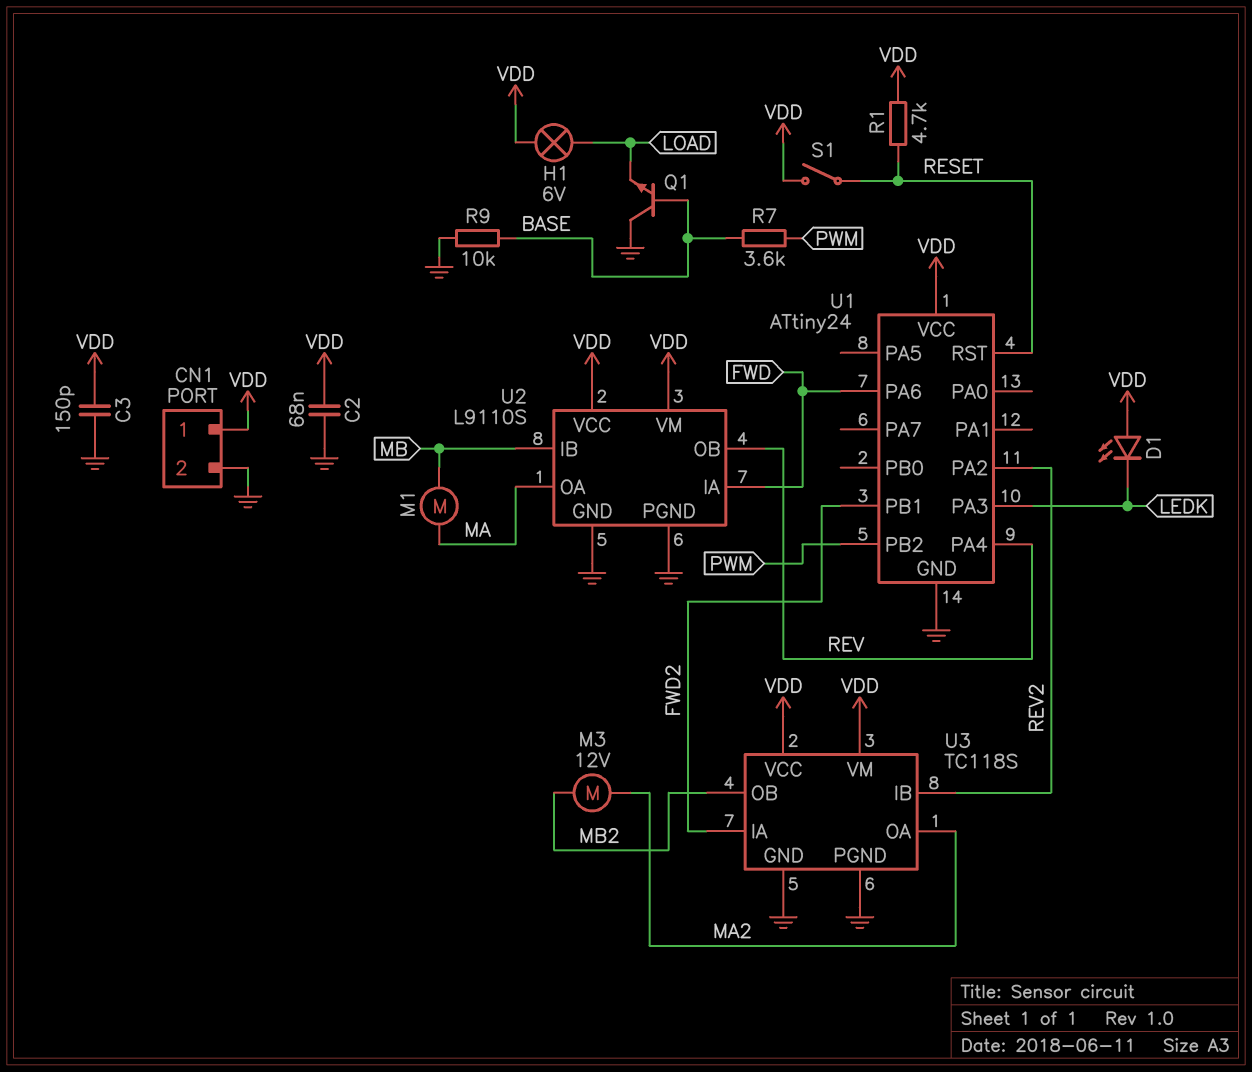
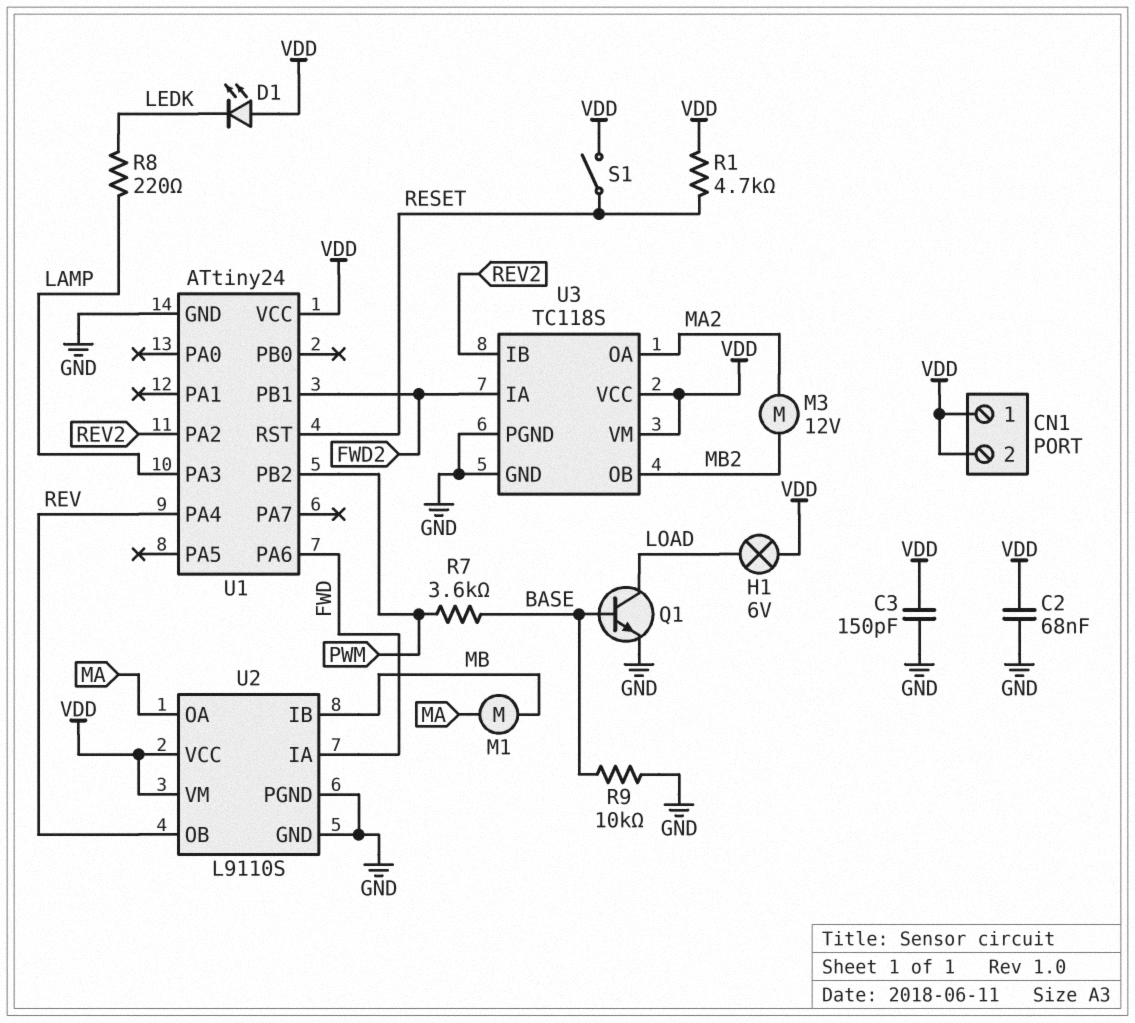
CN1 pin 2: GND -> VDD
Q1: NPN (B BASE, C GND, E LOAD) -> NPN (B BASE, C LOAD, E GND)
R8: none -> 220 (LAMP, LEDK)
U1 pin PA3: LEDK -> LAMP

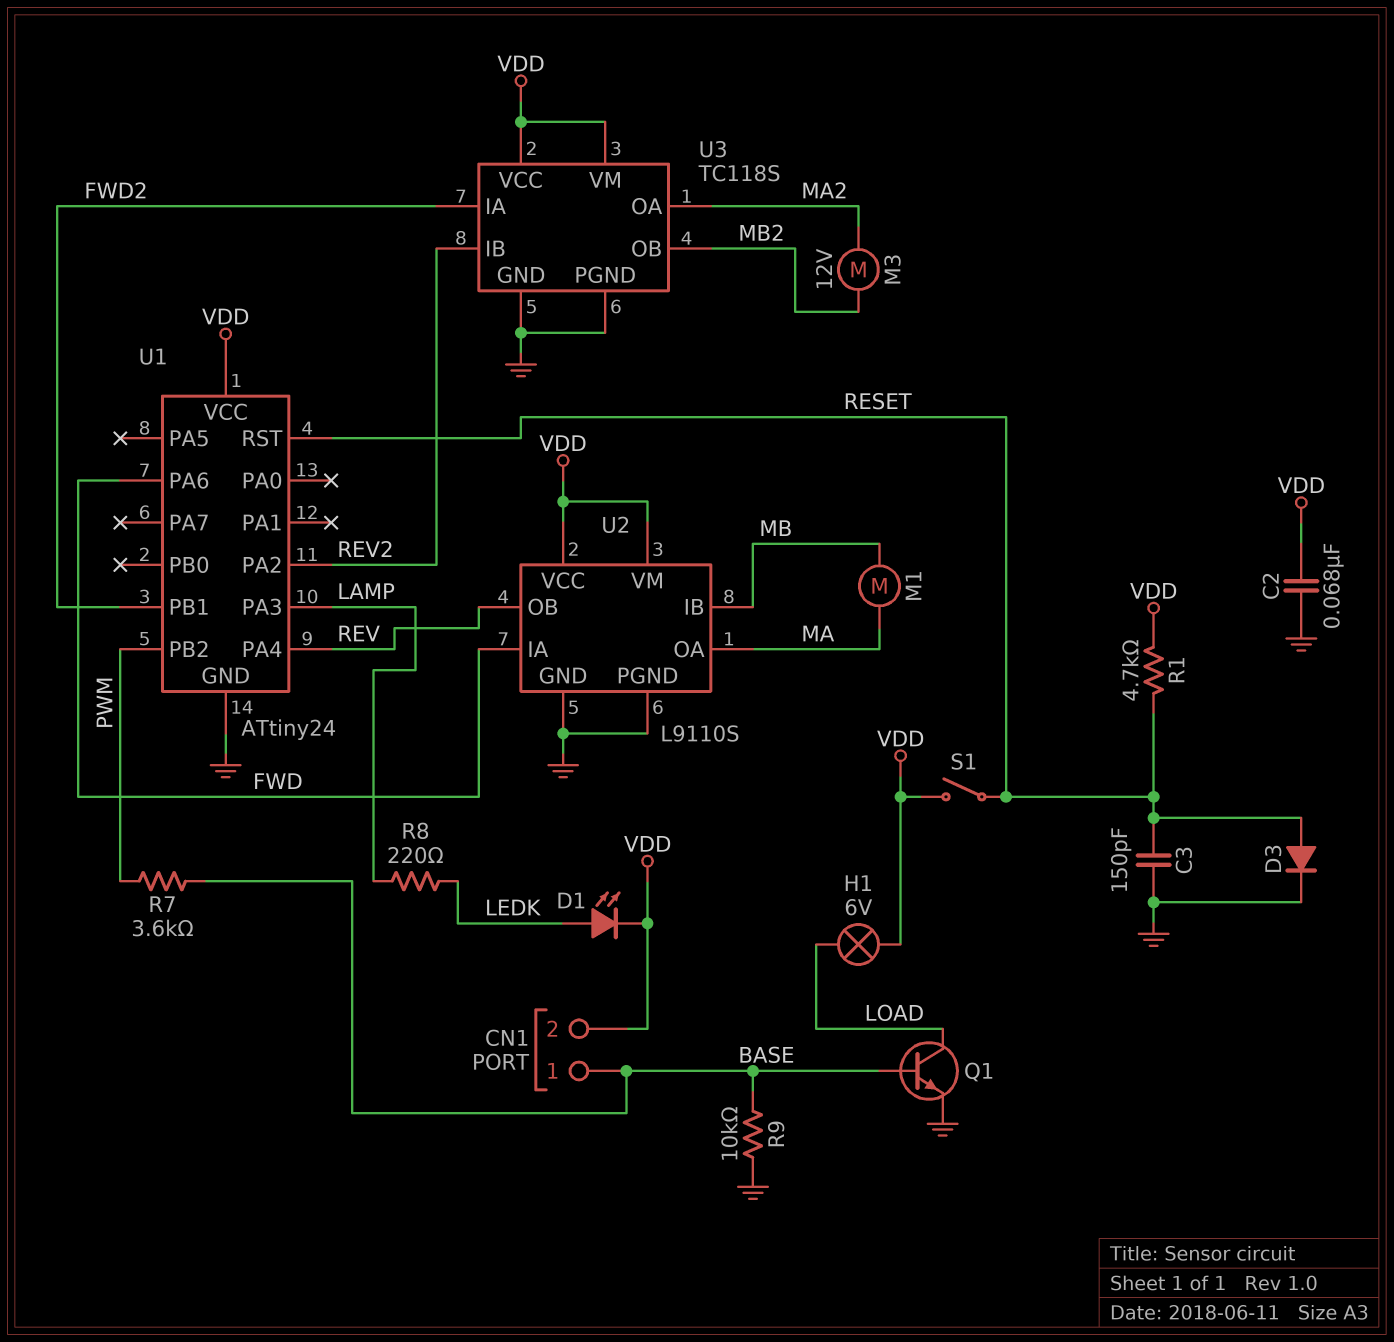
C3: 150pF (GND, VDD) -> 150pF (GND, RESET)
CN1 pin 1: VDD -> BASE
D1: LED (A VDD, K LEDK) -> LED (A LEDK, K VDD)
D3: none -> diode (A RESET, K GND)

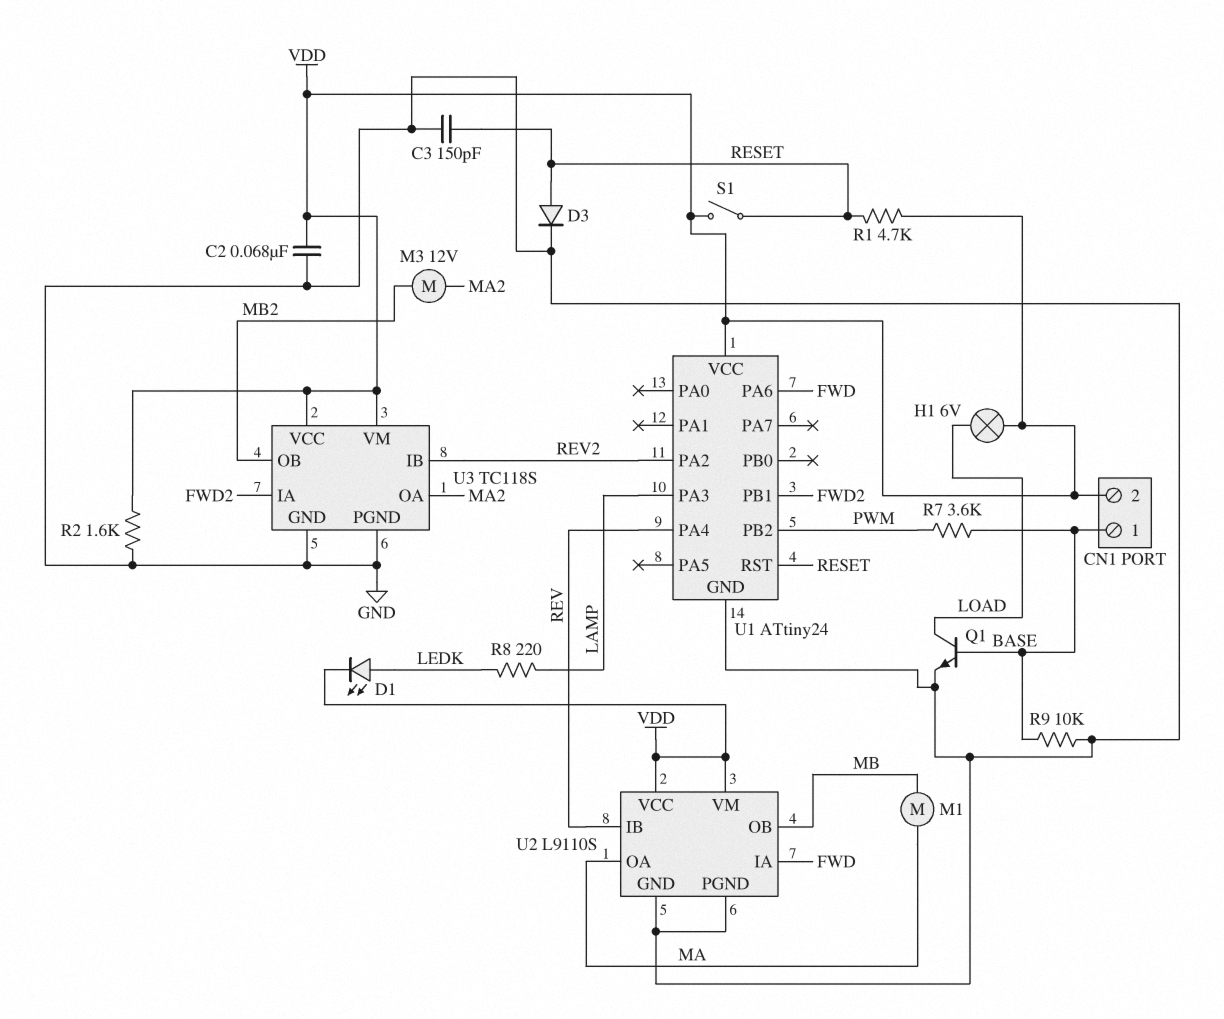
R2: none -> 1.6k (GND, VDD)
U2 pin IB: MB -> REV
U2 pin OB: REV -> MB

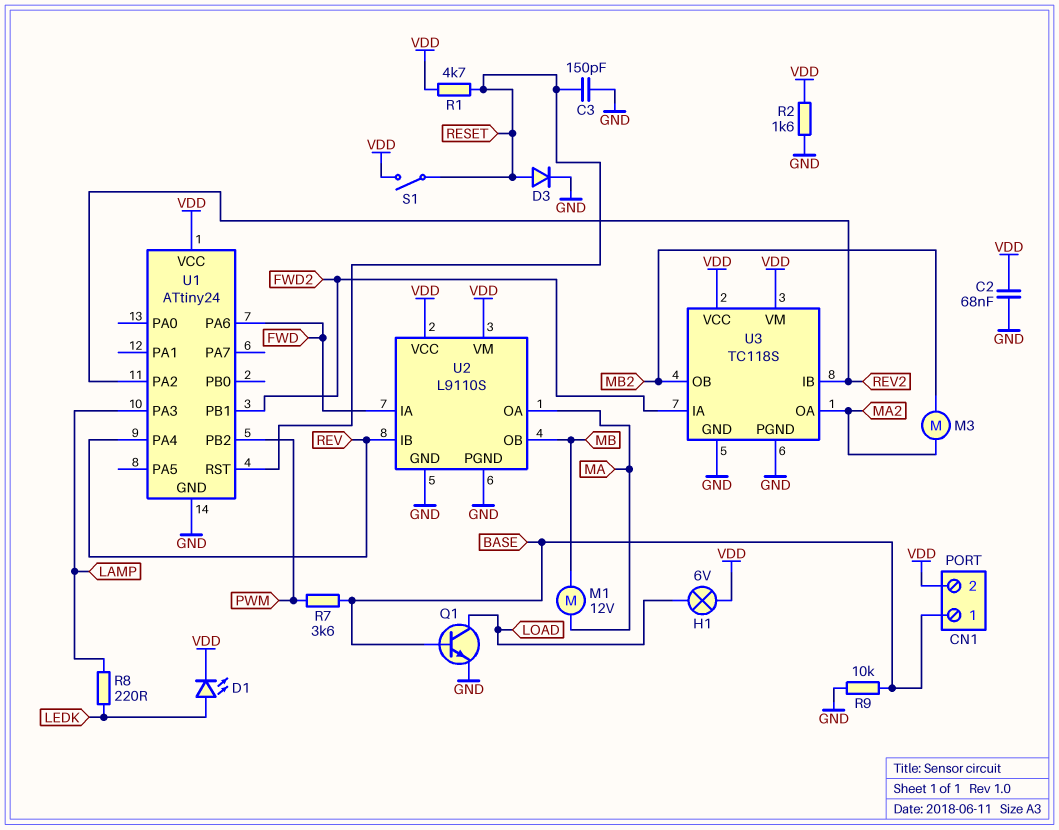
M1: motor (MA, MB) -> motor 12V (MA, MB)
M3: motor 12V (MA2, MB2) -> motor (MA2, MB2)

